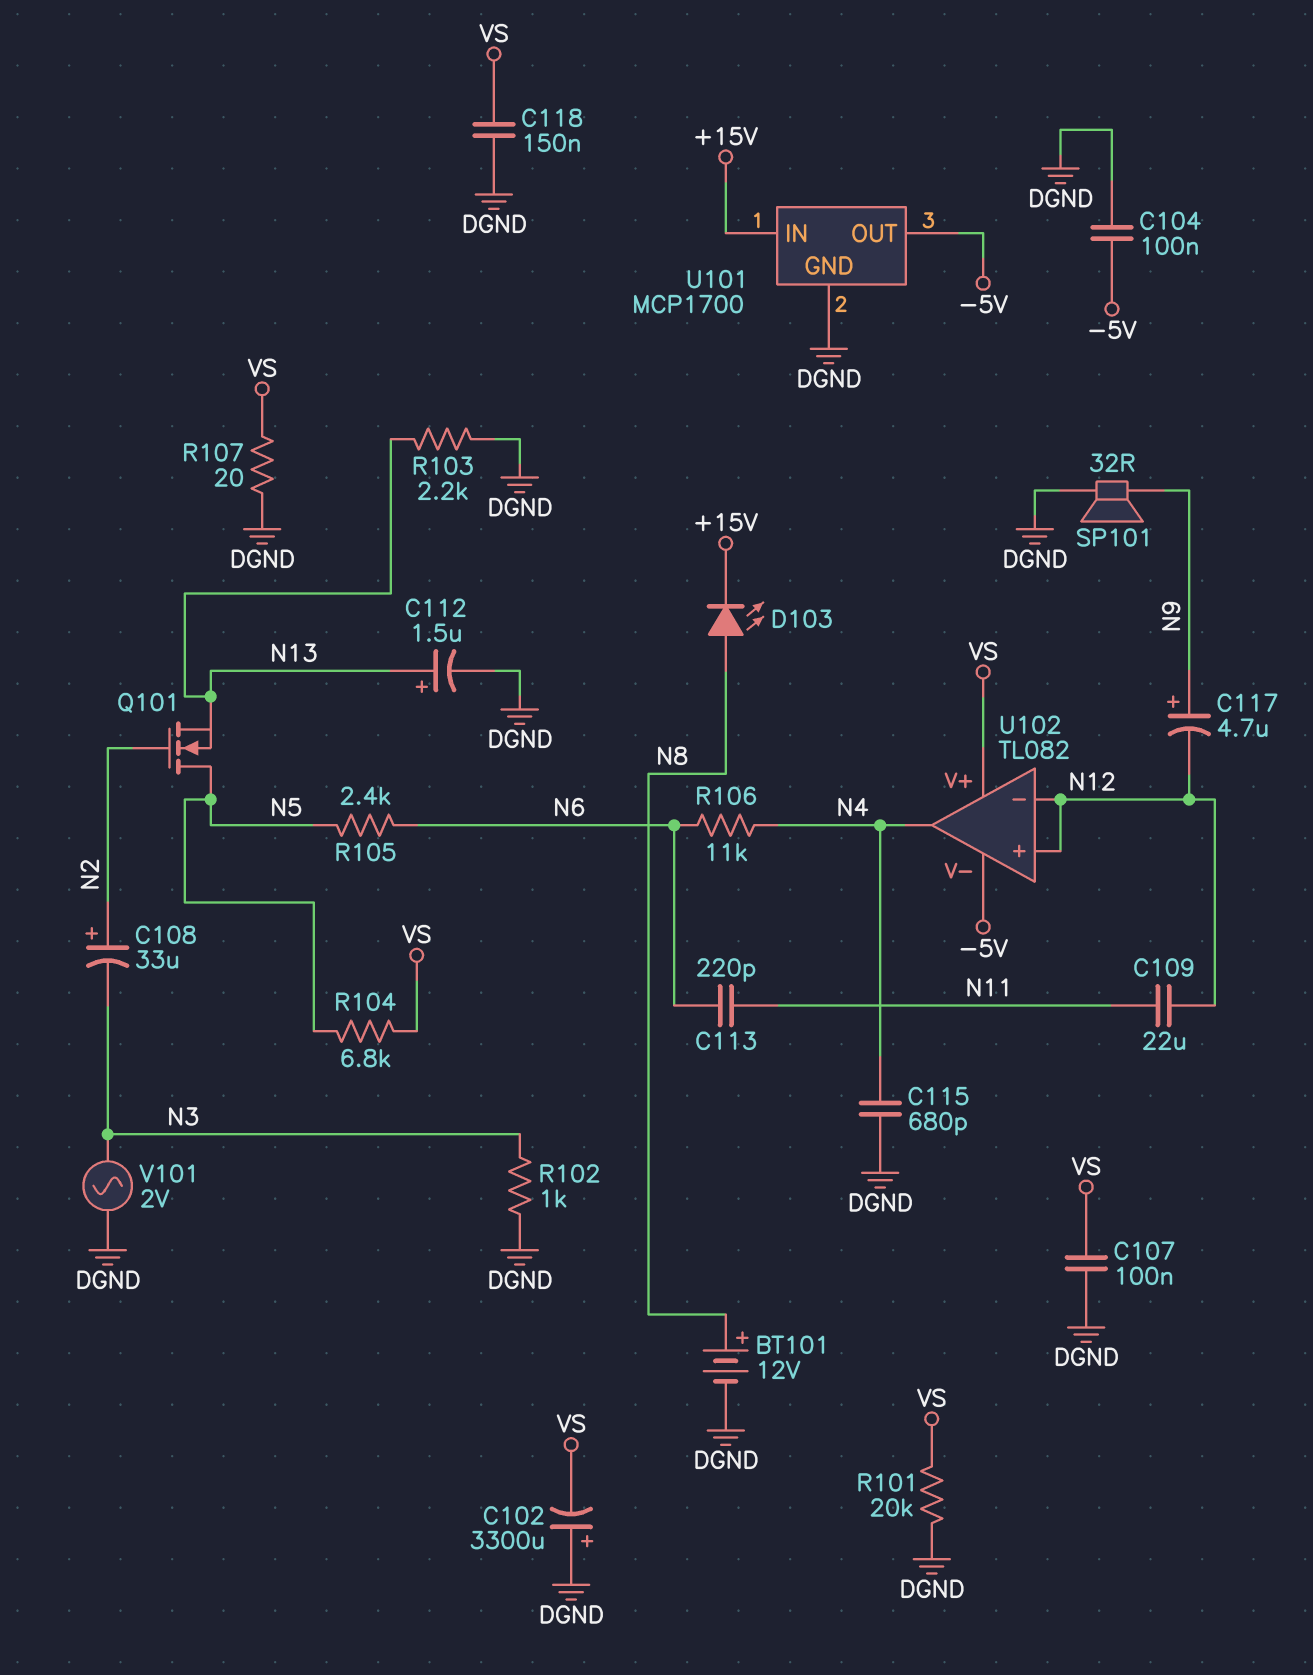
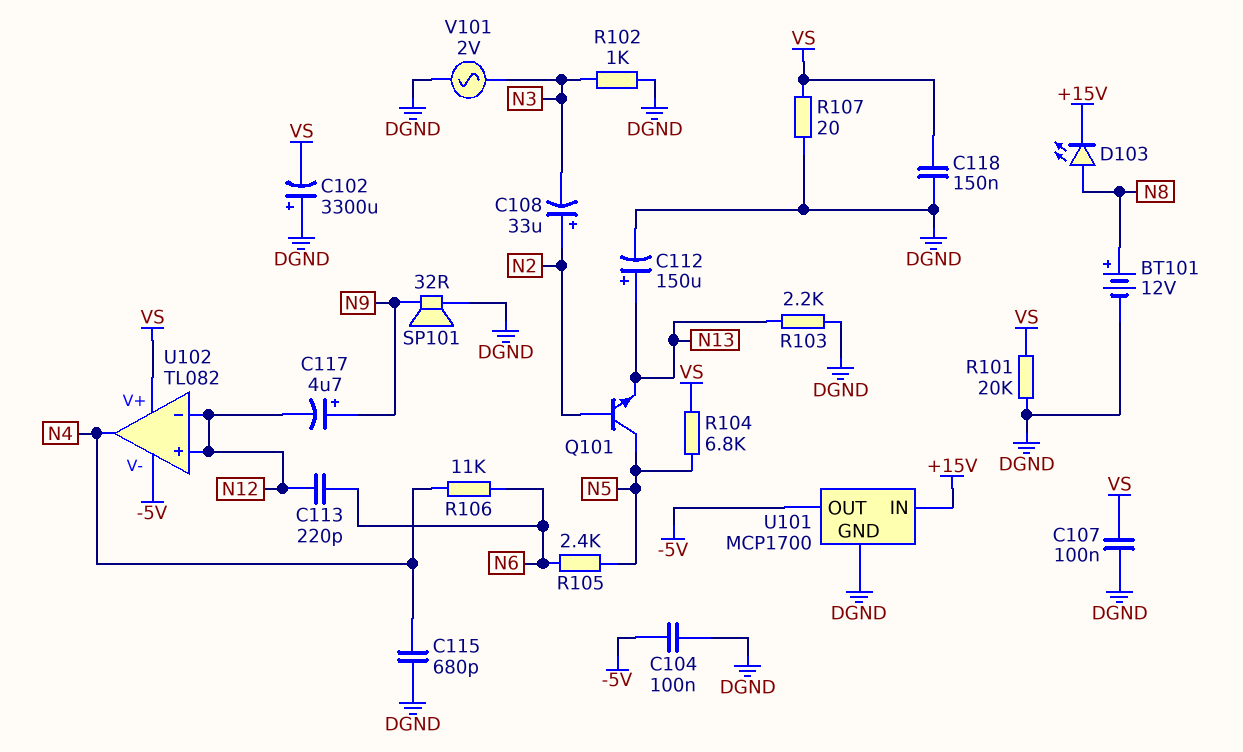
C109: 22uF (N11, N12) -> none
C112: 1.5uF (plus N13, minus DGND) -> 150uF (plus N13, minus DGND)
C113: 220pF (N6, N11) -> 220pF (N6, N12)
Q101: NMOS (G N2, D N5, S N13) -> NPN (B N2, C N5, E N13)

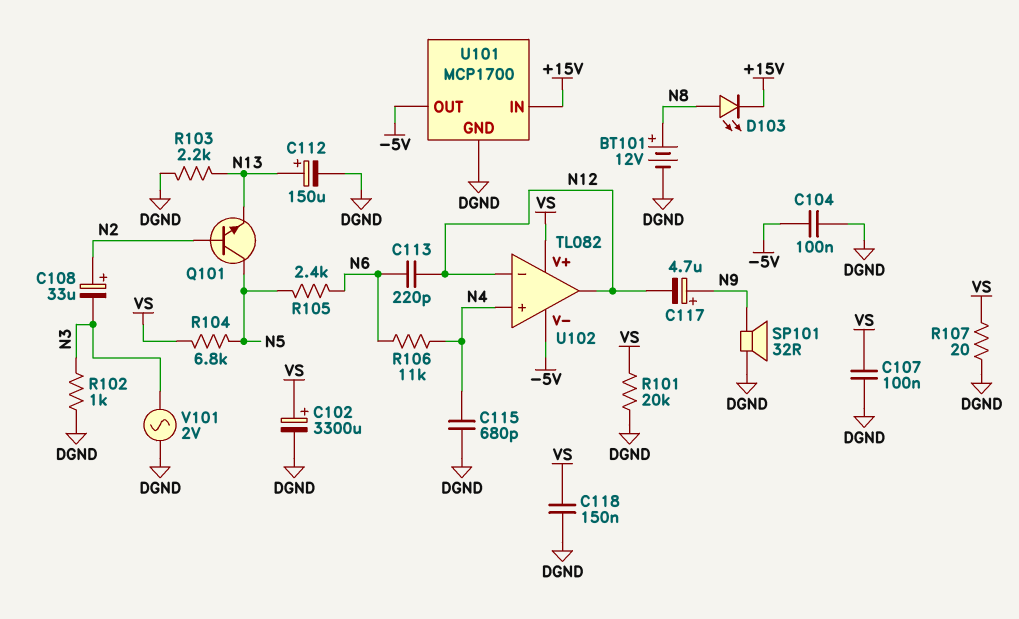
C102: 3300uF (plus DGND, minus VS) -> 3300uF (plus VS, minus DGND)
U102 pin in+: N12 -> N4
U102 pin out: N4 -> N12

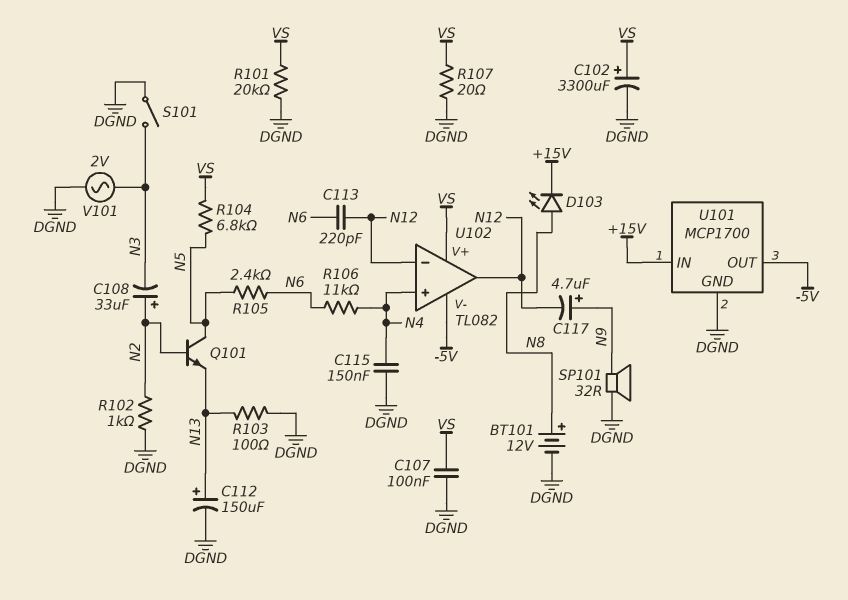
C104: 100nF (-5V, DGND) -> none
C115: 680pF (DGND, N4) -> 150nF (DGND, N4)
C118: 150nF (DGND, VS) -> none
R102: 1k (DGND, N3) -> 1k (DGND, N2)
R103: 2.2k (DGND, N13) -> 100 (DGND, N13)
S101: none -> switch (DGND, N3)

